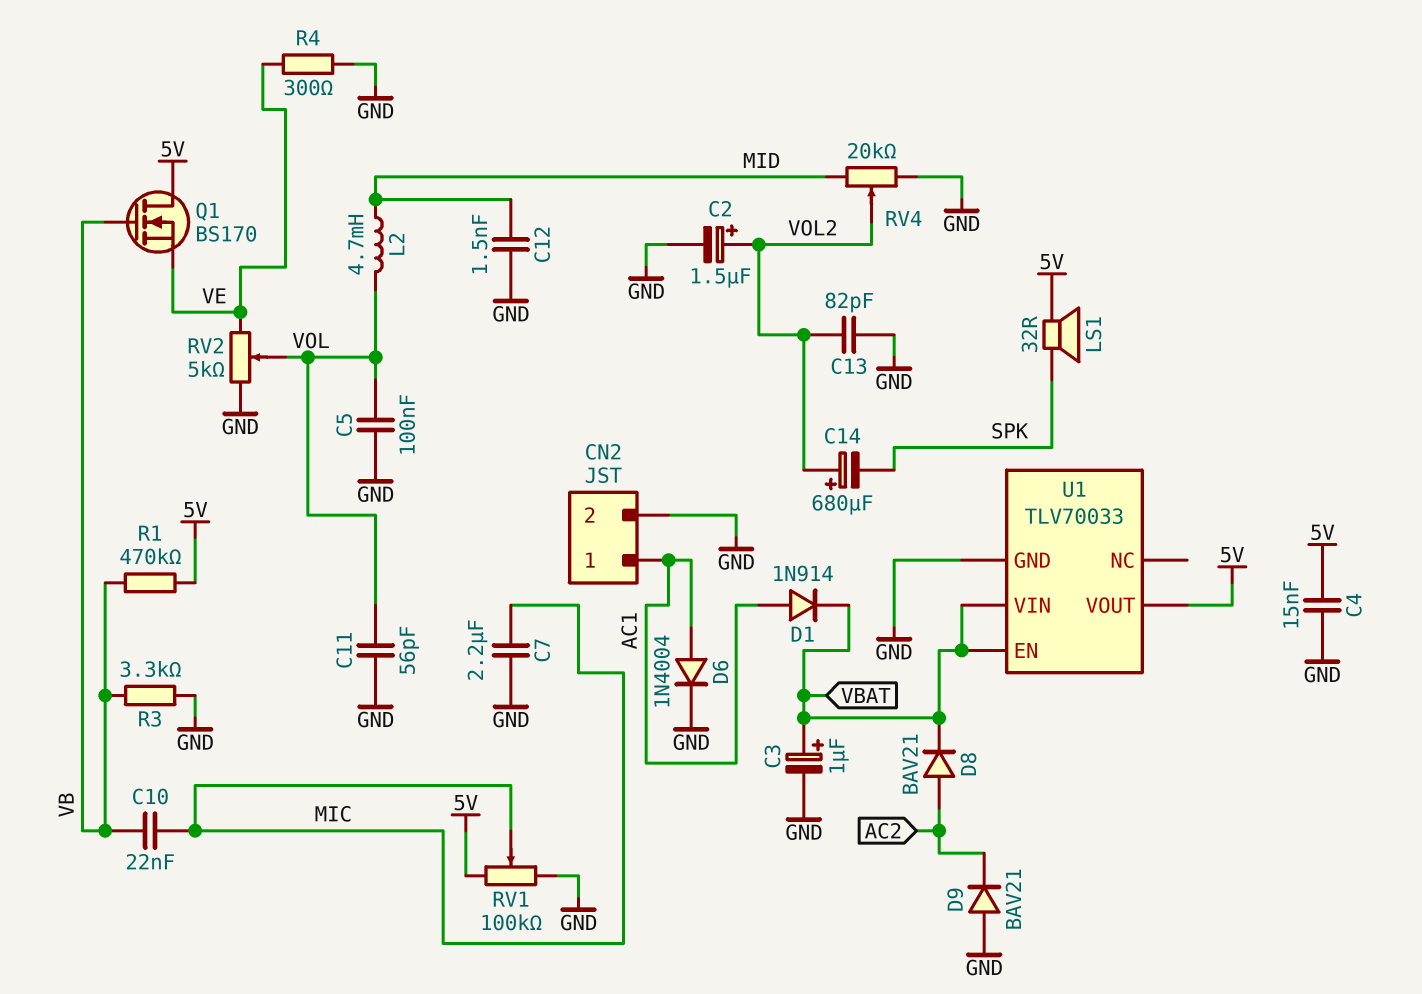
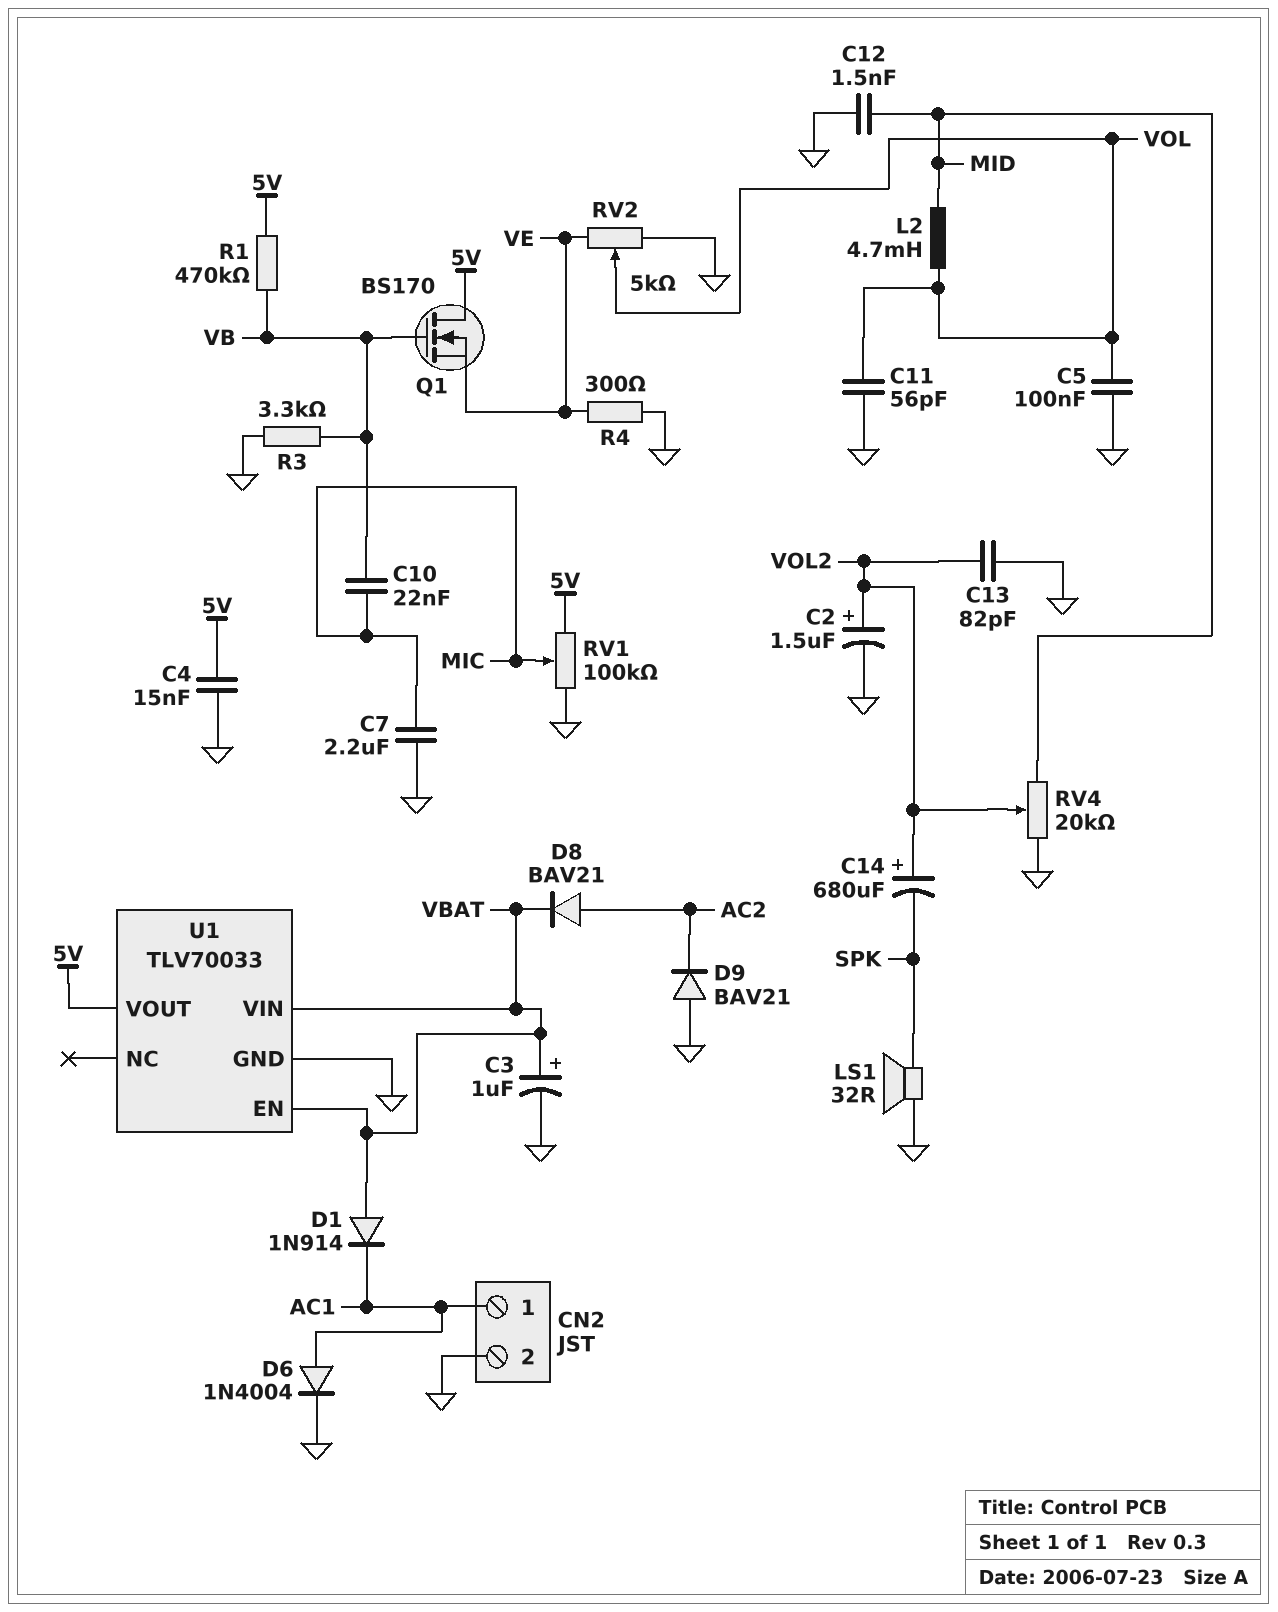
D1: diode 1N914 (A AC1, K VBAT) -> diode 1N914 (A VBAT, K AC1)
LS1: speaker 32R (5V, SPK) -> speaker 32R (GND, SPK)

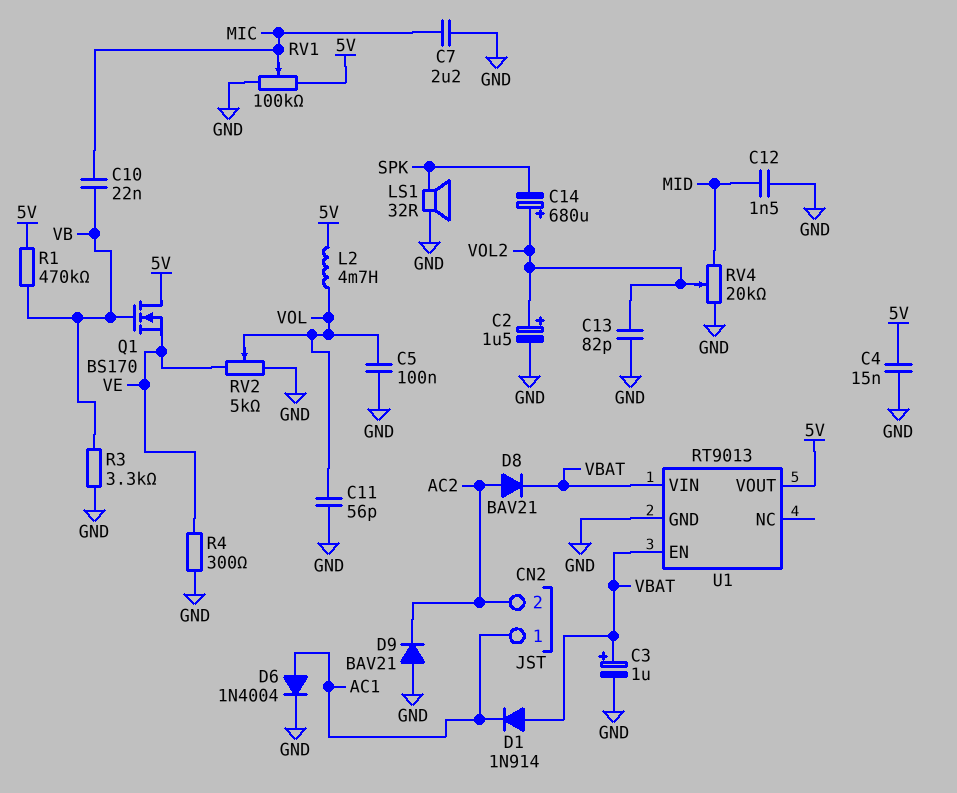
CN2 pin 2: GND -> AC2
L2: 4.7mH (MID, VOL) -> 4.7mH (5V, VOL)
U1: TLV70033 -> RT9013

